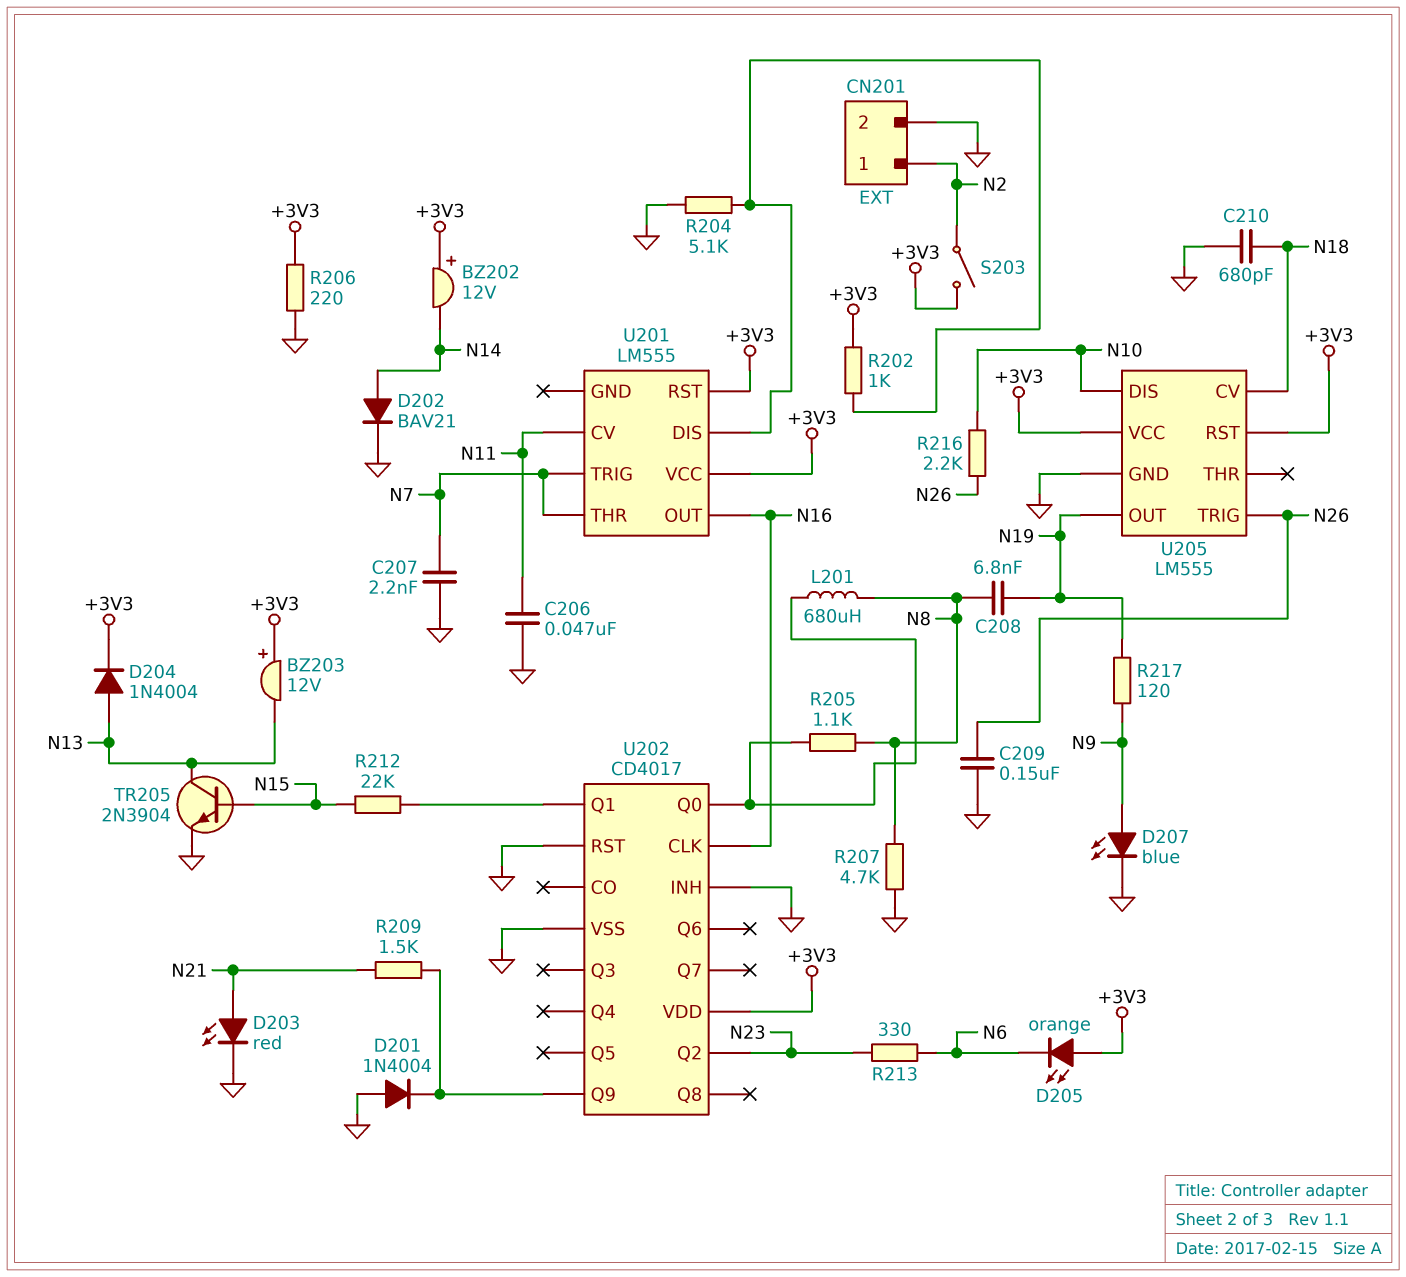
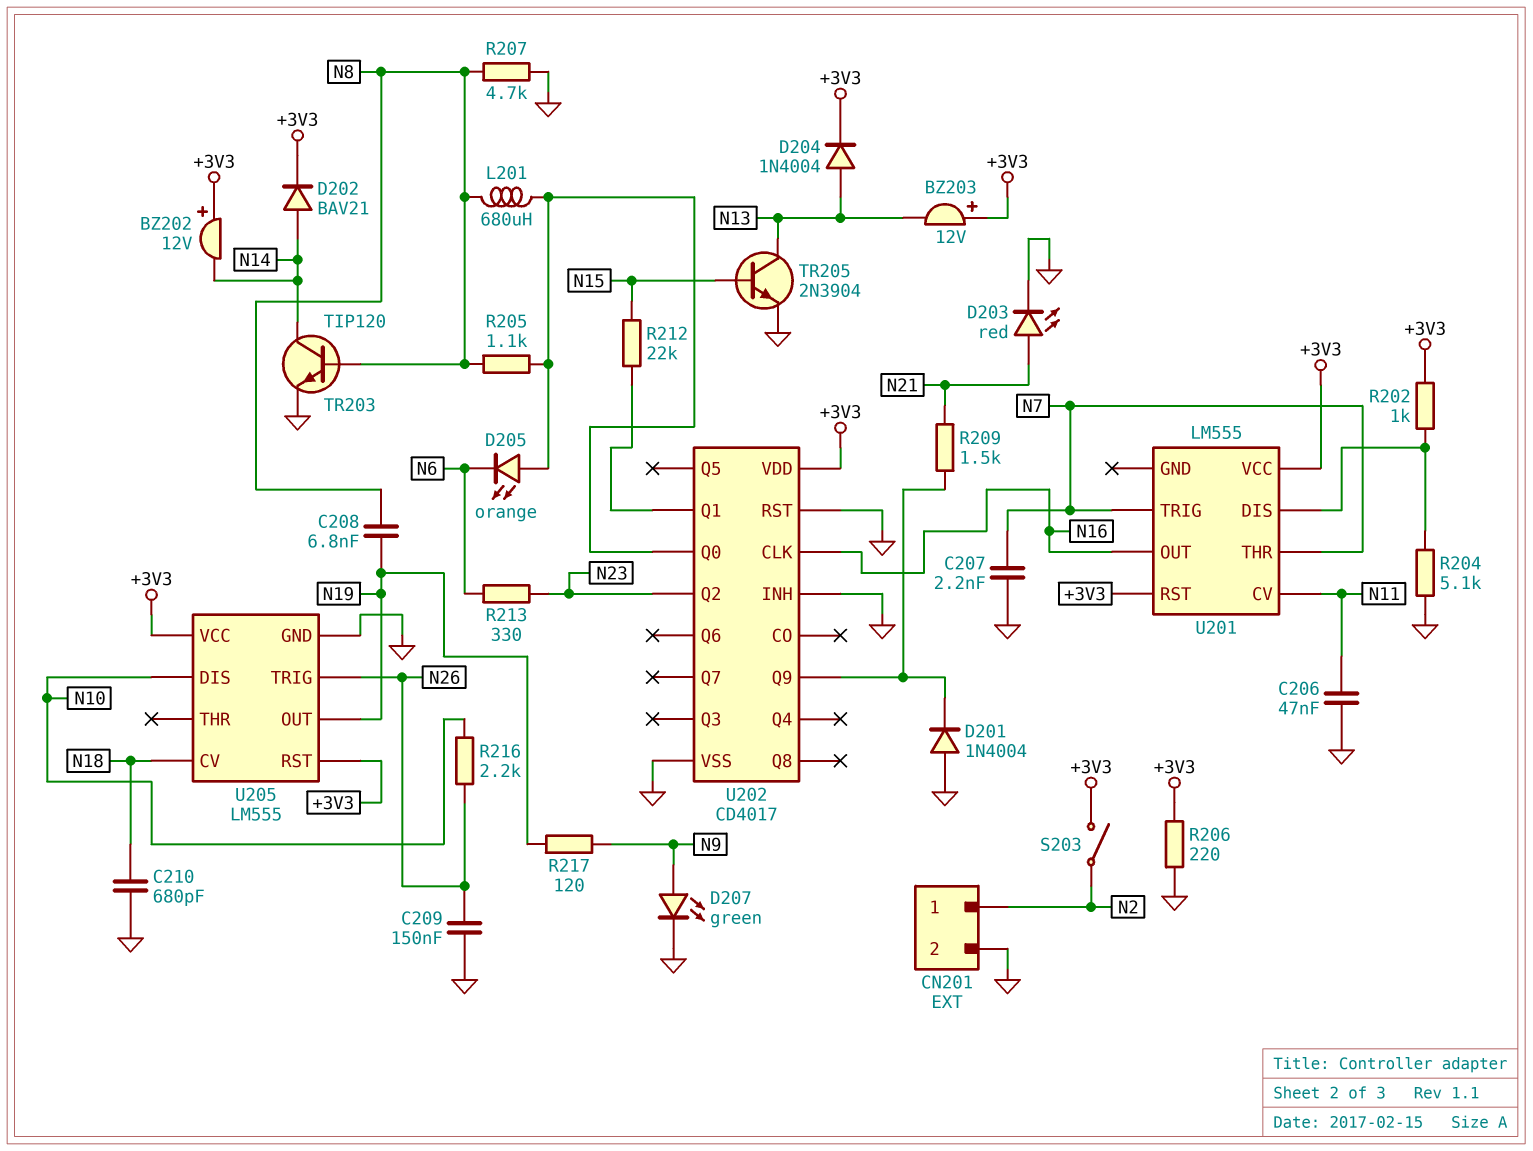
D202: diode BAV21 (A N14, K GND) -> diode BAV21 (A N14, K +3V3)
D205: LED orange (A +3V3, K N6) -> LED orange (A U202/Q0, K N6)
D207: LED blue (A N9, K GND) -> LED green (A N9, K GND)
TR203: none -> NPN TIP120 (B N8, C N14, E GND)

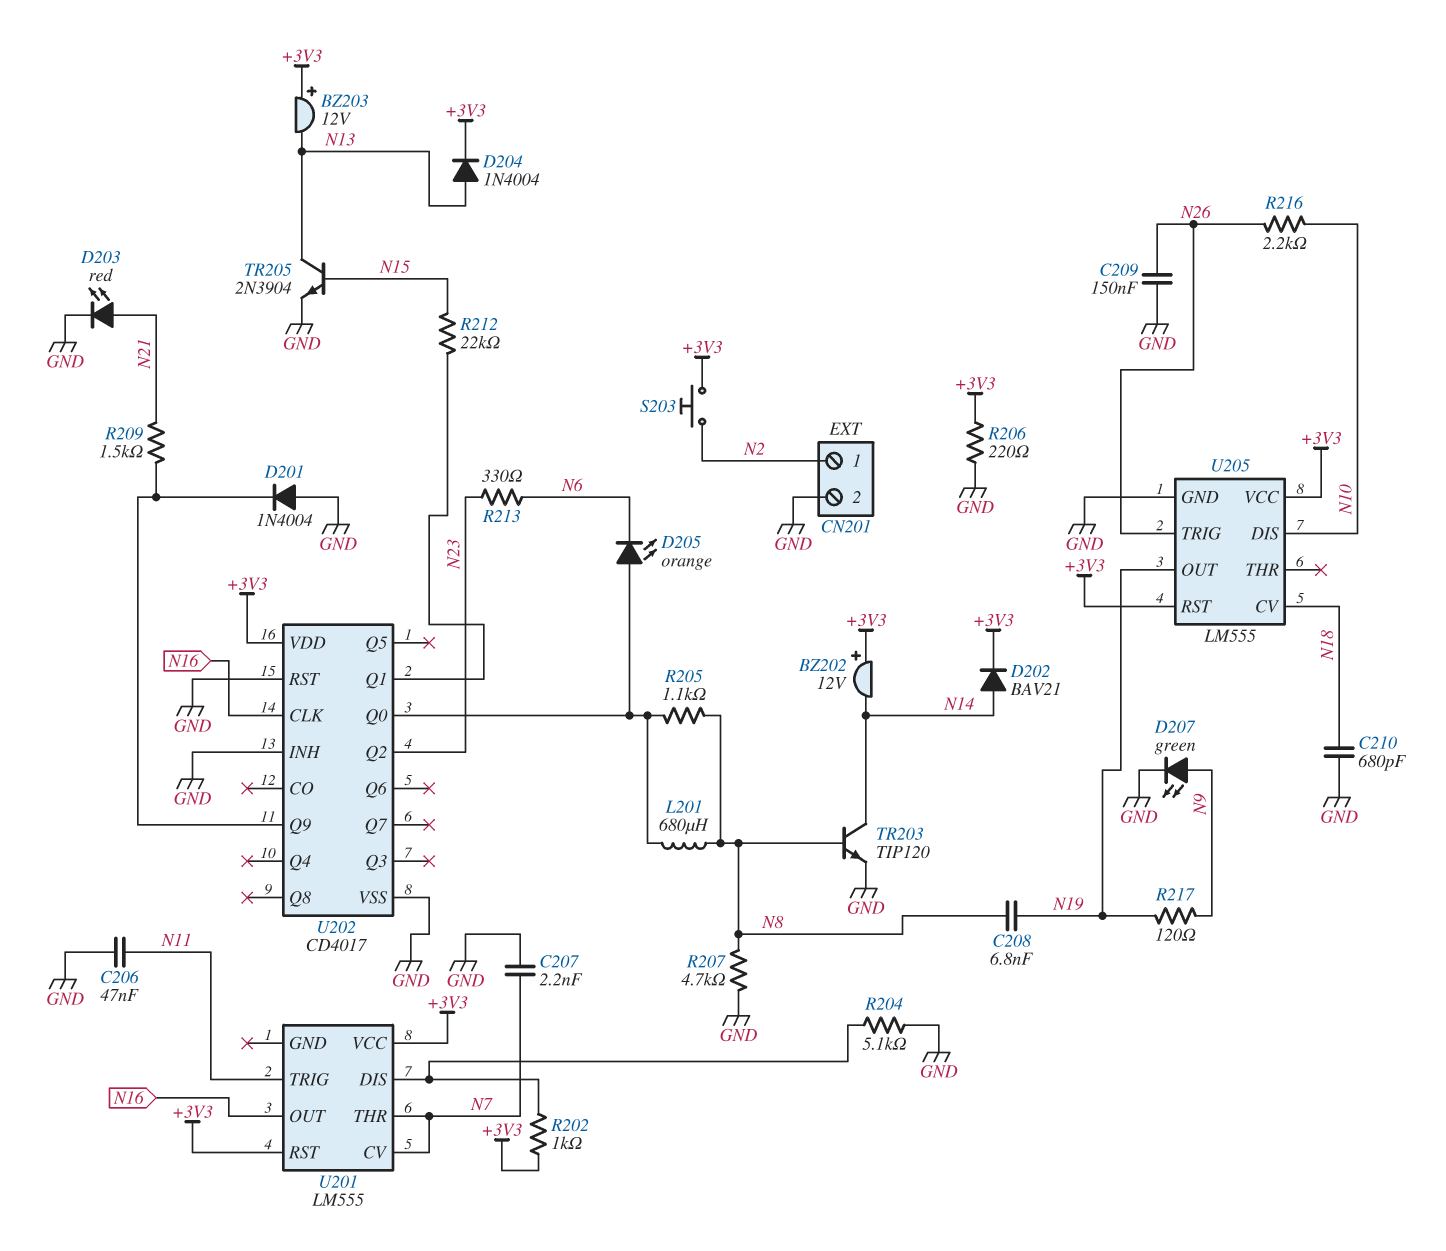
S203: switch (+3V3, N2) -> button (+3V3, N2)
U201 pin CV: N11 -> N7
U201 pin TRIG: N7 -> N11

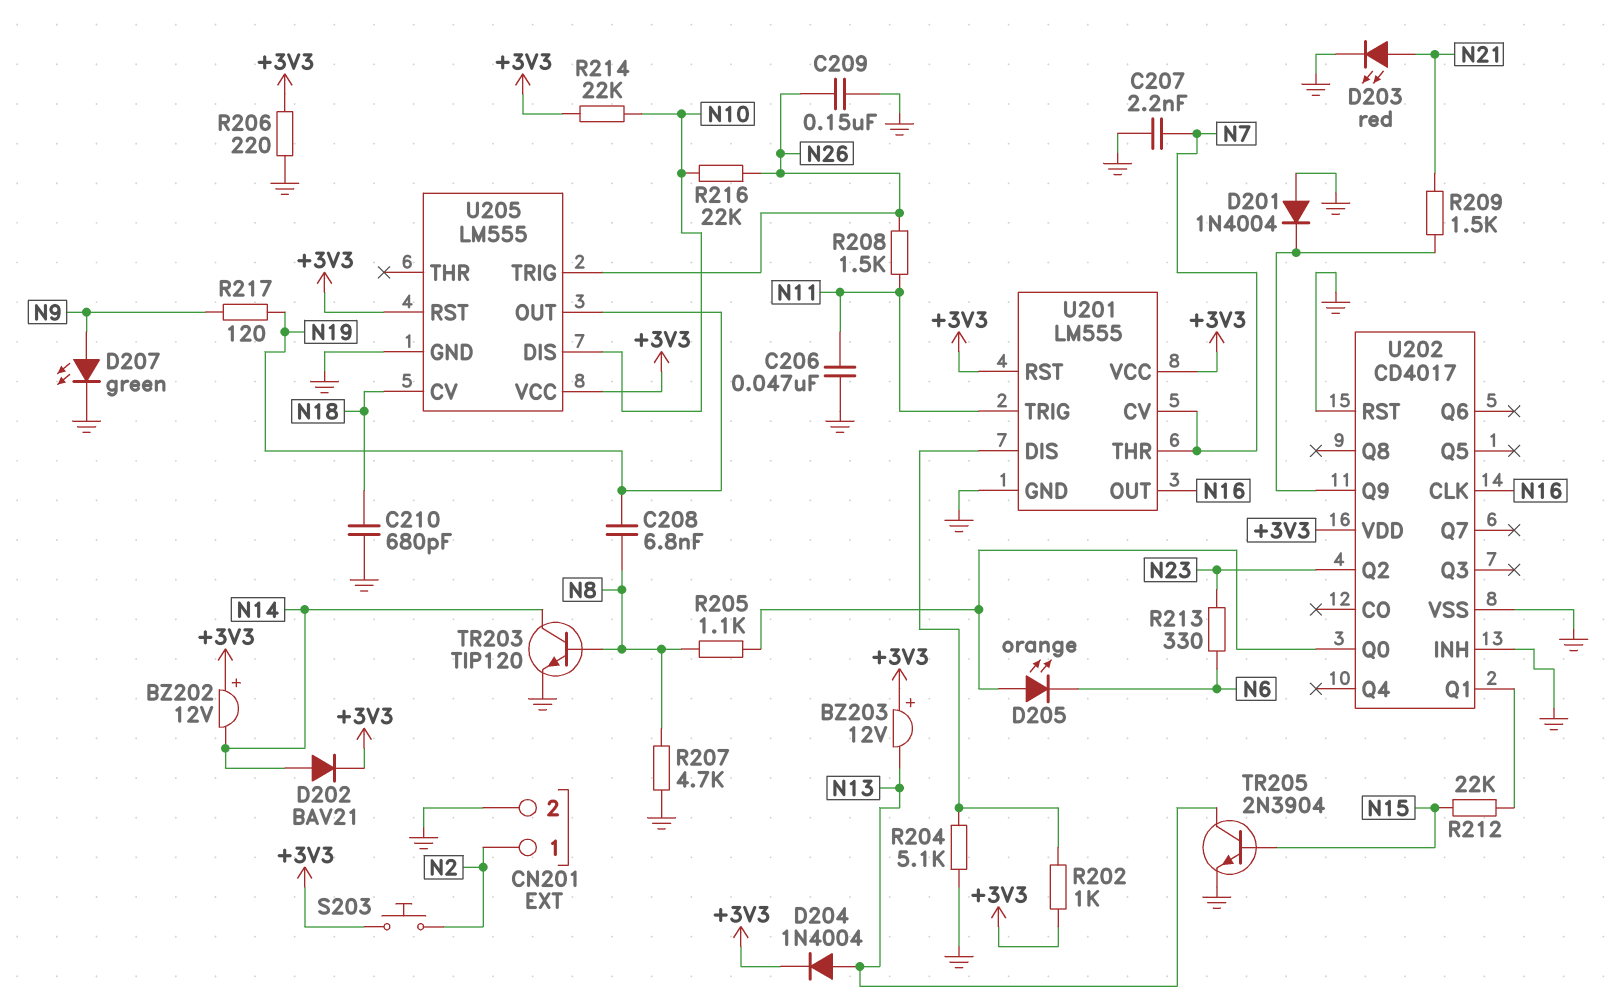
L201: 680uH (N8, U202/Q0) -> none
R208: none -> 1.5k (N11, N26)
R214: none -> 22k (+3V3, N10)
R216: 2.2k (N10, N26) -> 22k (N10, N26)
U201 pin GND: none -> GND

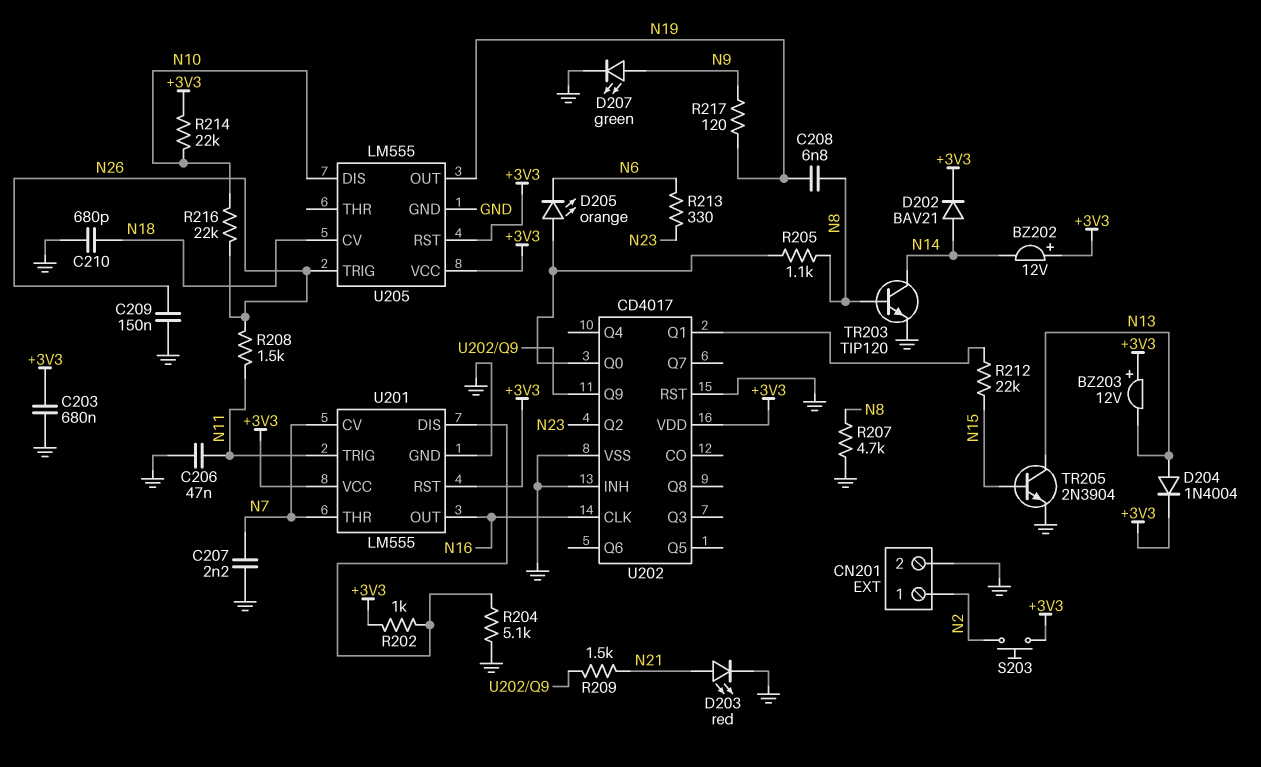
C203: none -> 680nF (+3V3, GND)
D201: diode 1N4004 (A GND, K U202/Q9) -> none
R206: 220 (+3V3, GND) -> none

